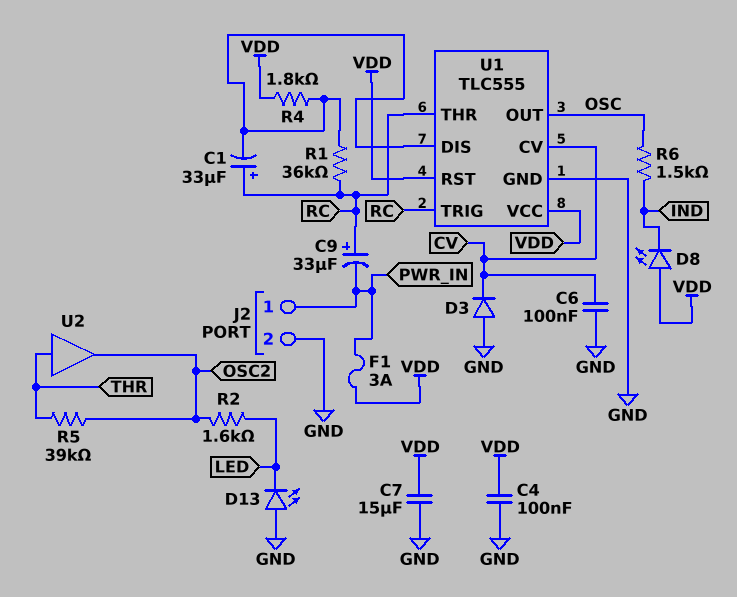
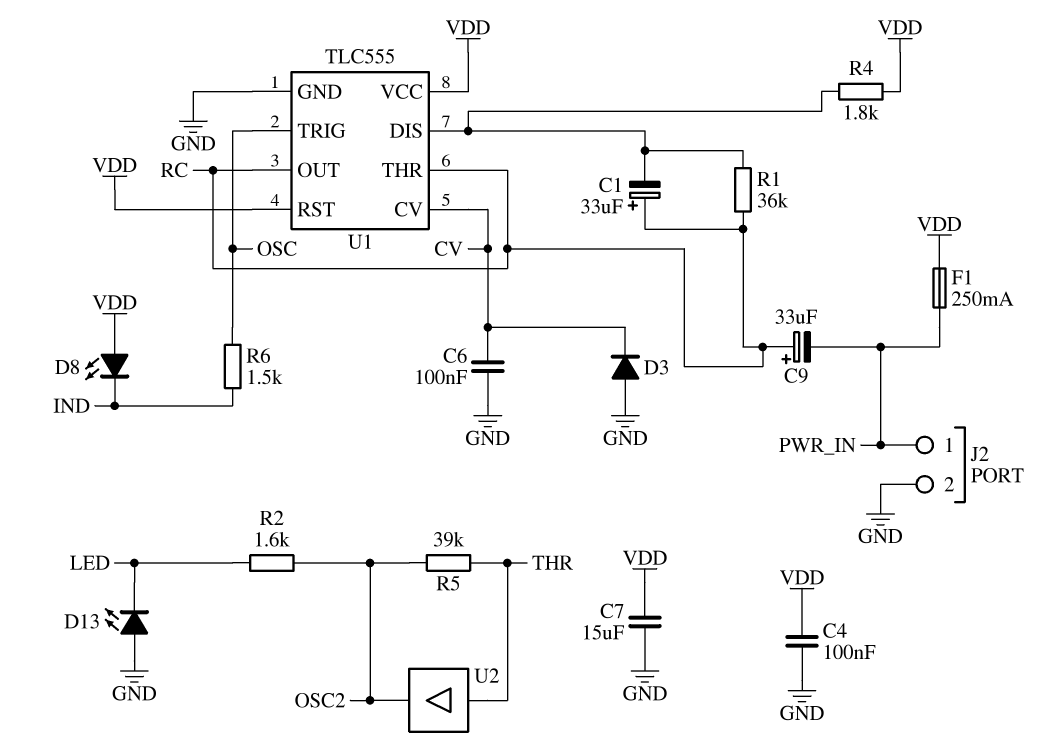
F1: 3A (PWR_IN, VDD) -> 250mA (PWR_IN, VDD)
U1 pin OUT: OSC -> RC
U1 pin TRIG: RC -> OSC

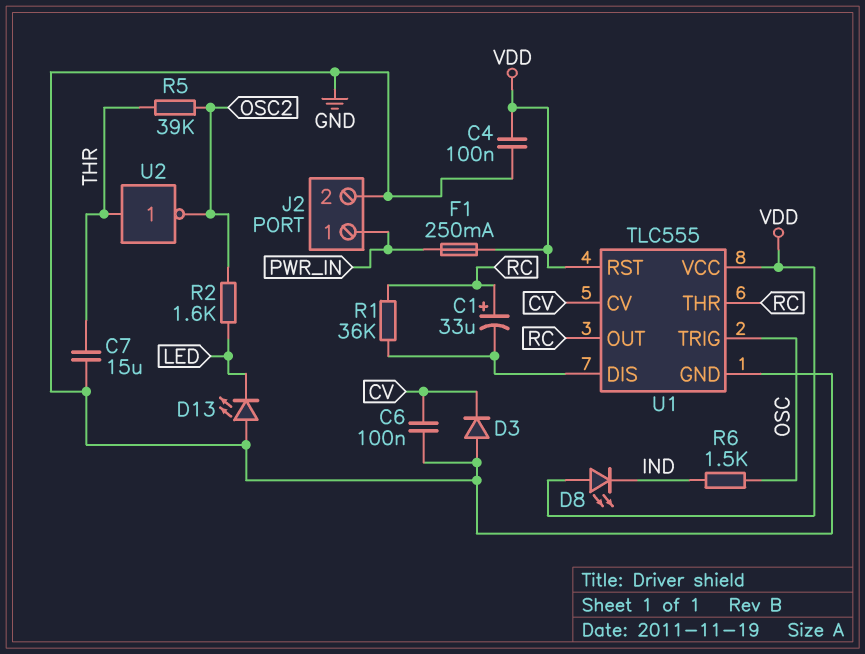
C7: 15uF (GND, VDD) -> 15uF (GND, THR)
C9: 33uF (plus RC, minus PWR_IN) -> none
R4: 1.8k (U1/DIS, VDD) -> none
U2: buffer (in THR, out OSC2) -> NOT (in THR, out OSC2)

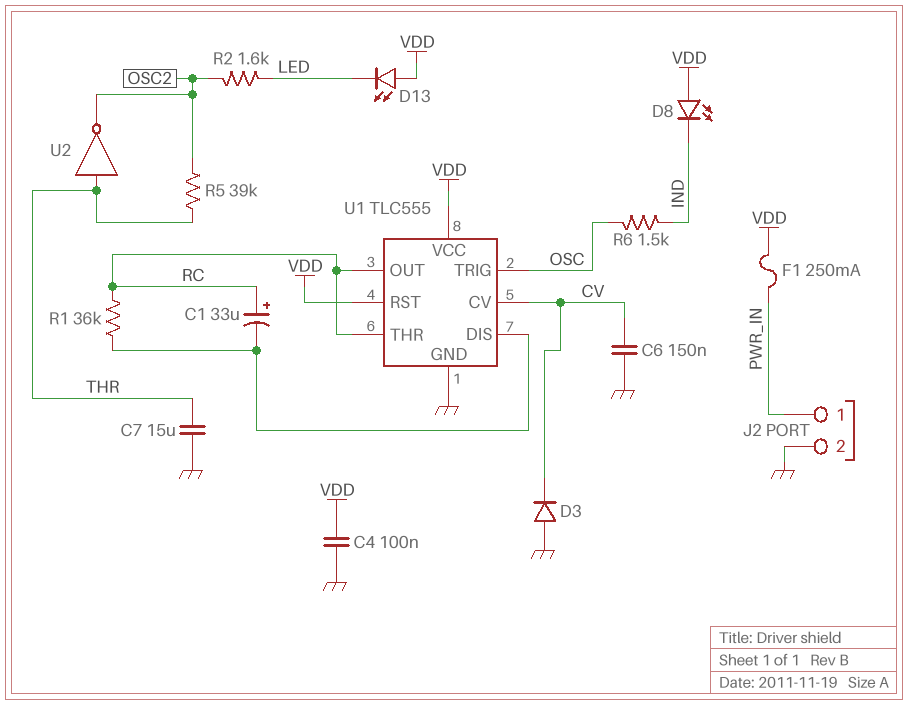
C6: 100nF (CV, GND) -> 150nF (CV, GND)
D13: LED (A GND, K LED) -> LED (A VDD, K LED)

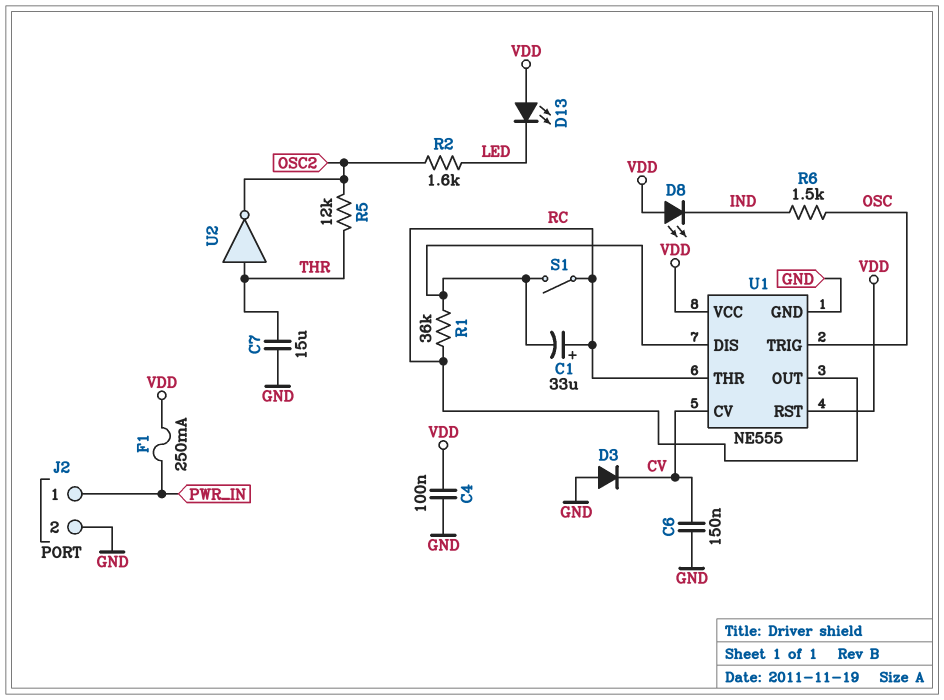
R5: 39k (OSC2, THR) -> 12k (OSC2, THR)
S1: none -> switch (RC, U1/DIS)
U1: TLC555 -> NE555

